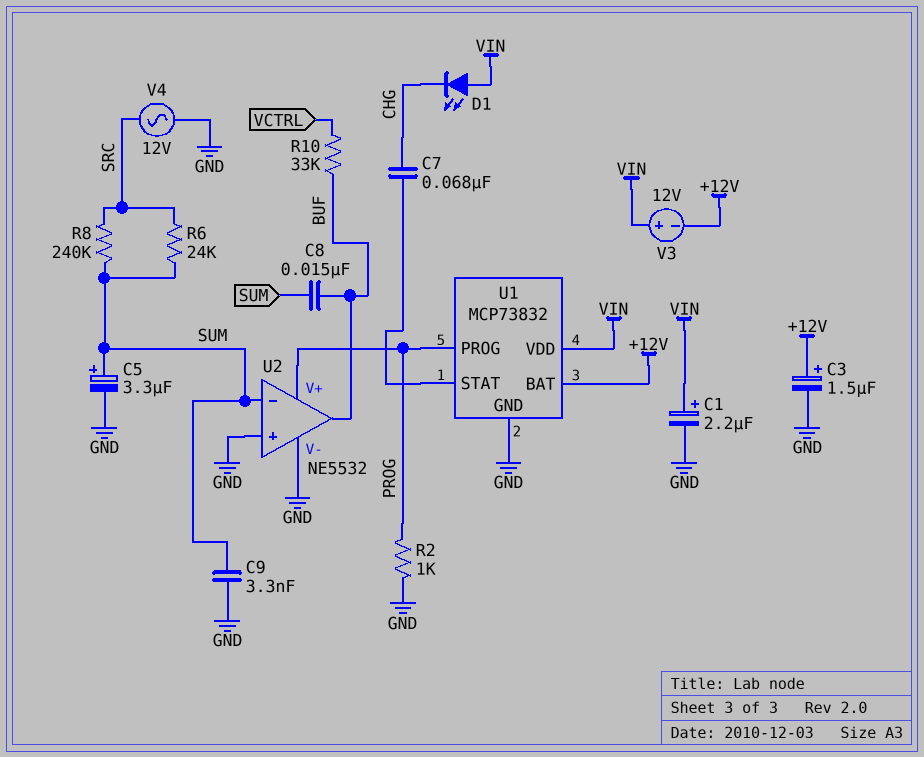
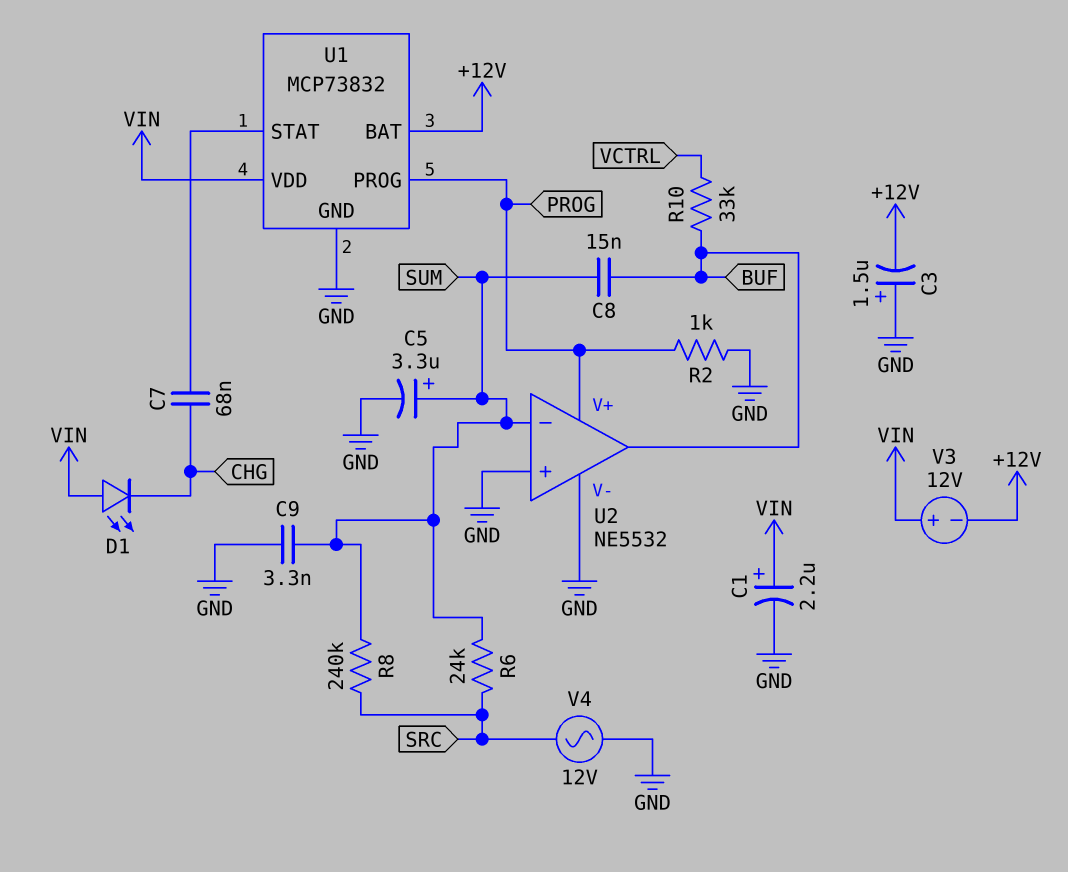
C3: 1.5uF (plus +12V, minus GND) -> 1.5uF (plus GND, minus +12V)

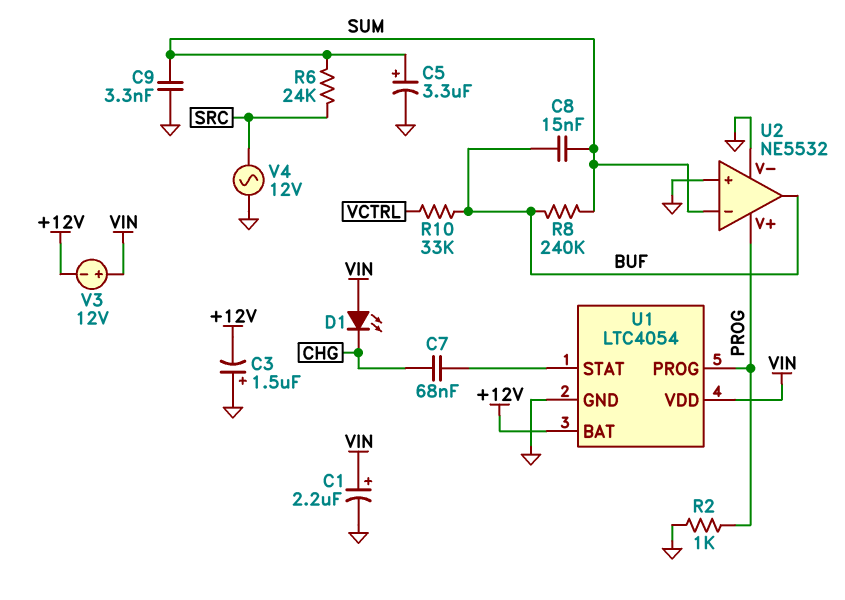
R8: 240k (SRC, SUM) -> 240k (BUF, SUM)
U1: MCP73832 -> LTC4054

